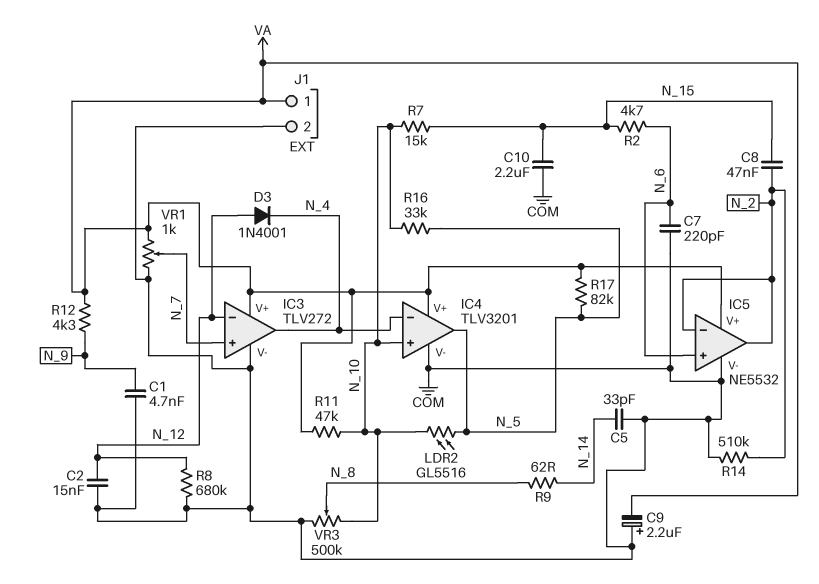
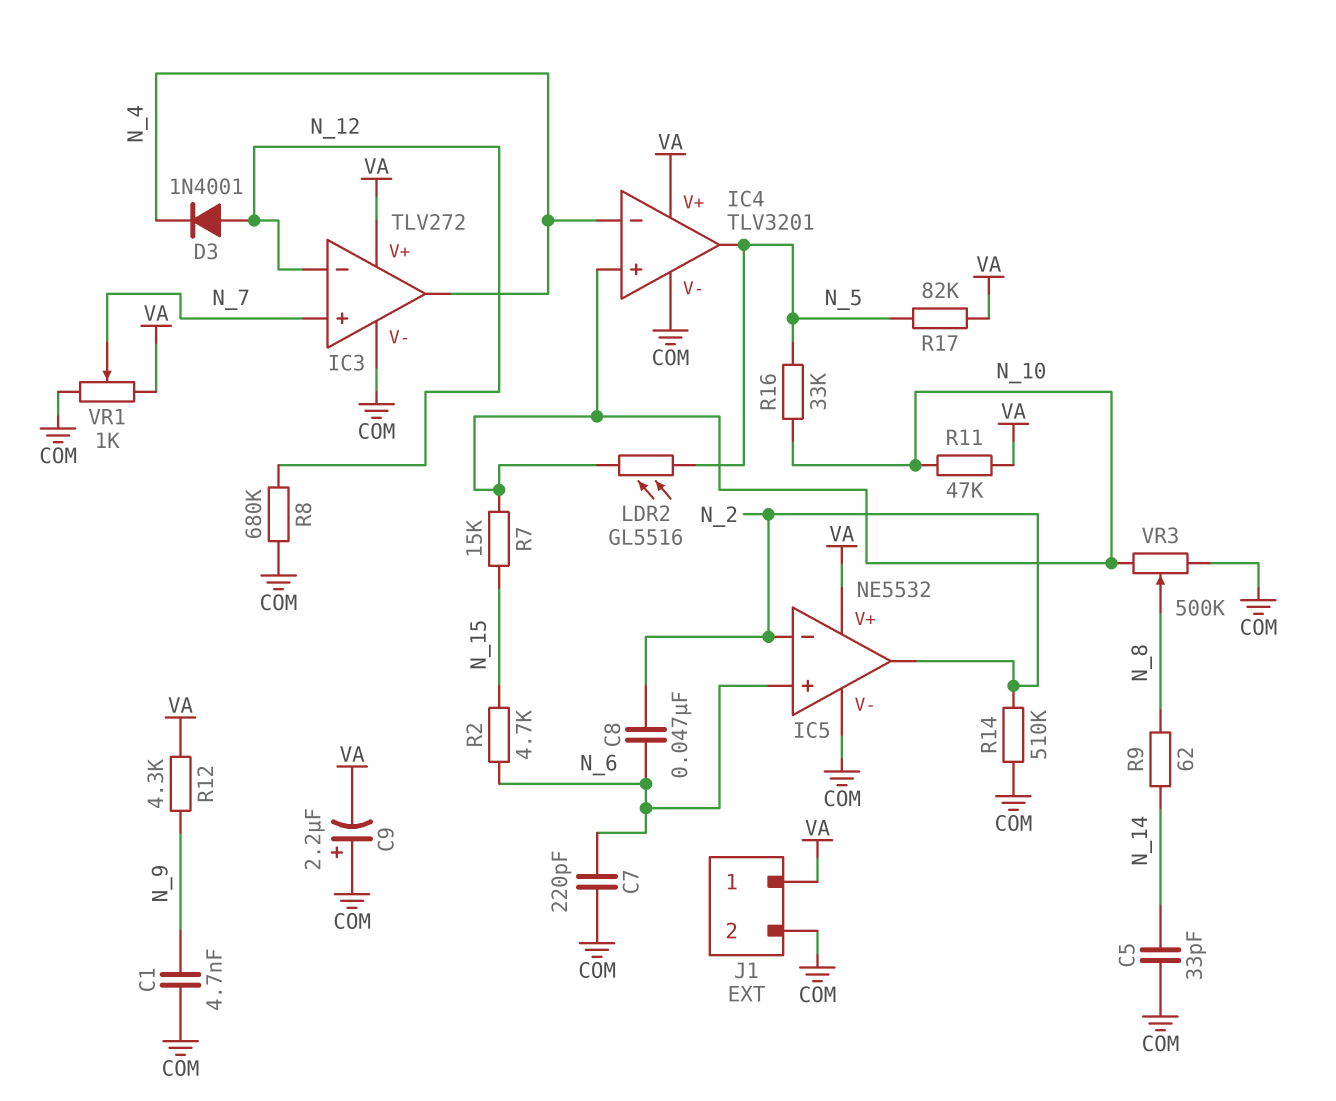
C2: 15nF (COM, N_12) -> none
C8: 47nF (N_2, N_15) -> 47nF (N_2, N_6)
C10: 2.2uF (COM, N_15) -> none

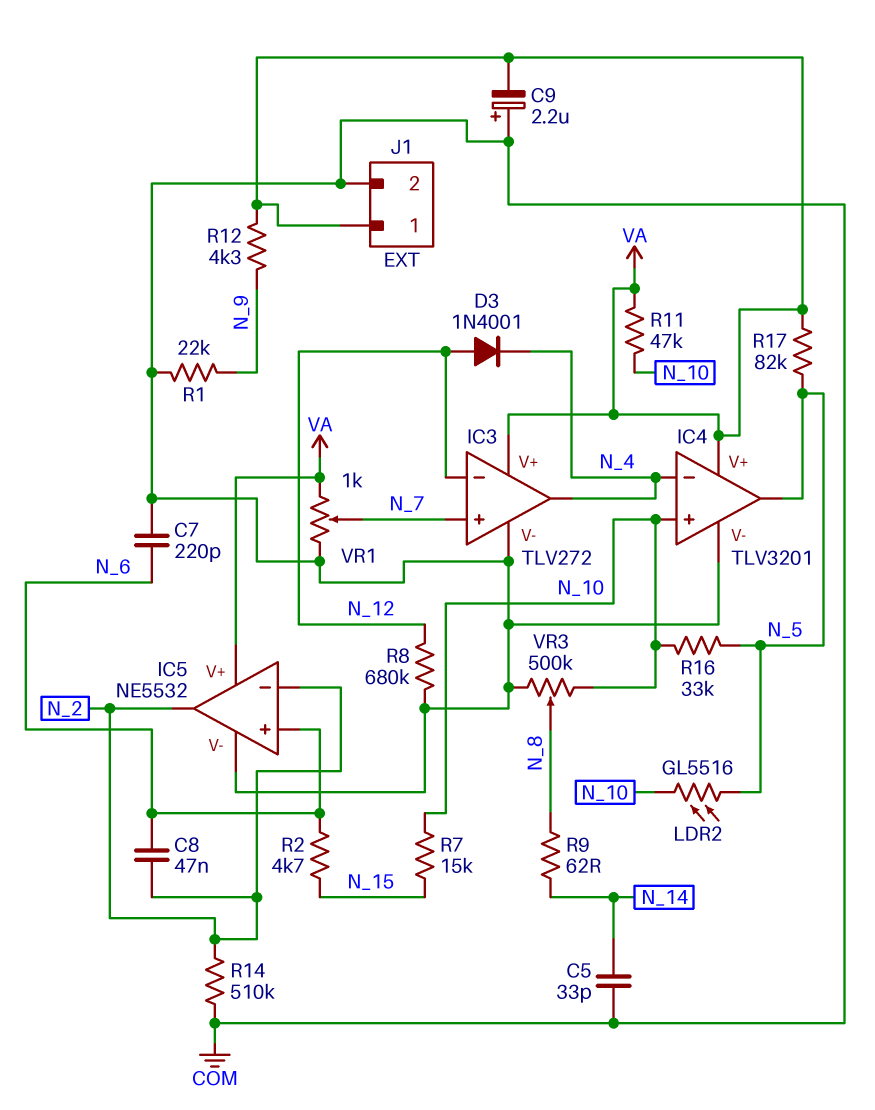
C1: 4.7nF (COM, N_9) -> none
R1: none -> 22k (COM, N_9)

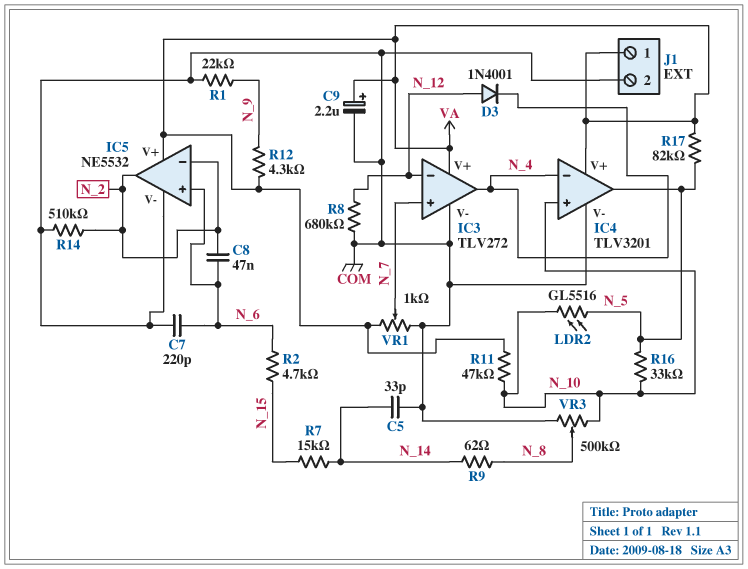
C9: 2.2uF (plus COM, minus VA) -> 2.2uF (plus VA, minus COM)
R7: 15k (N_10, N_15) -> 15k (N_14, N_15)

